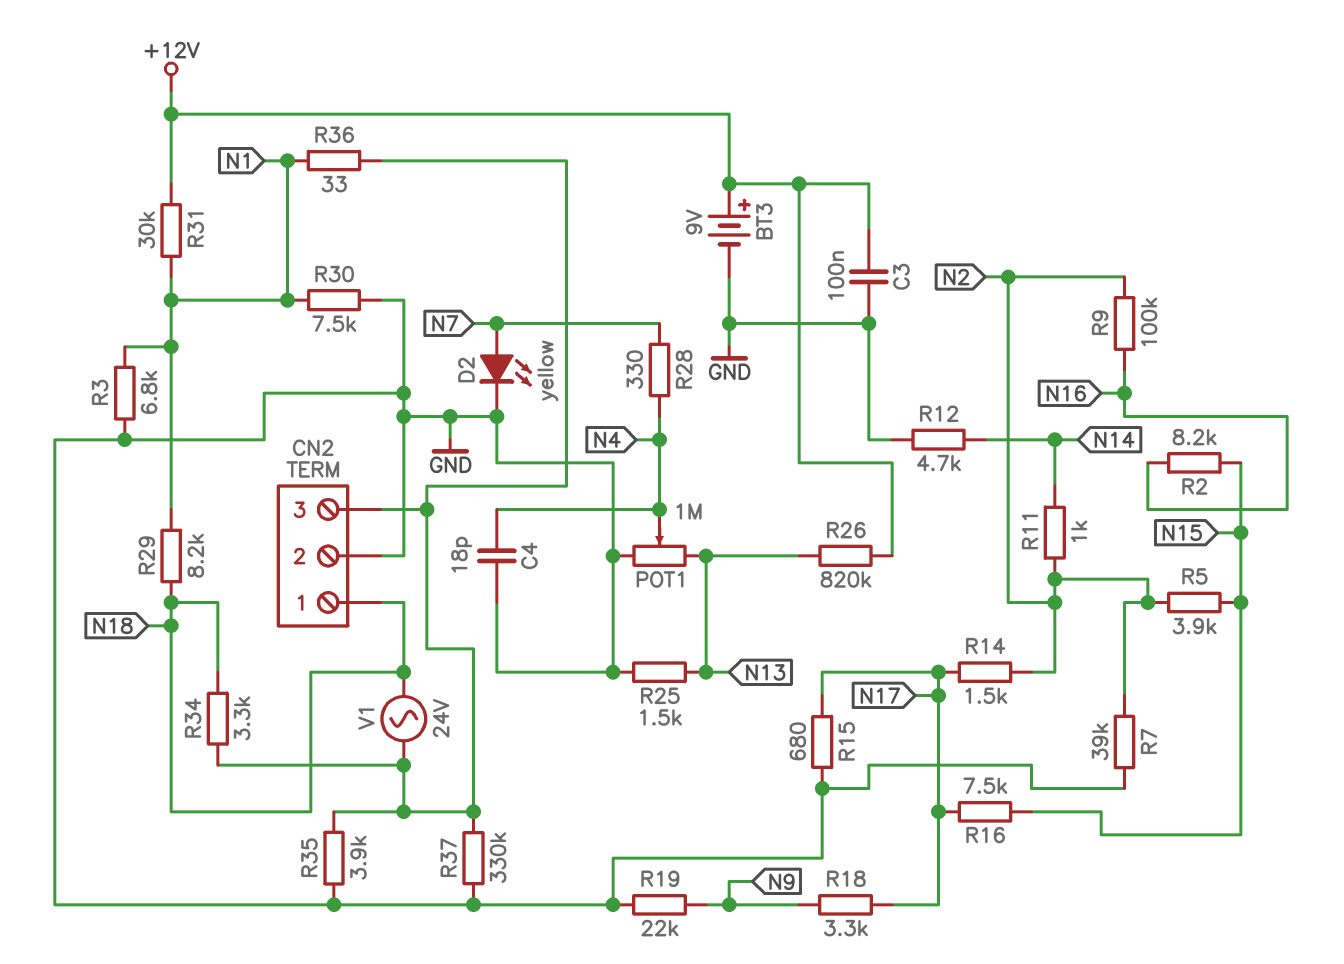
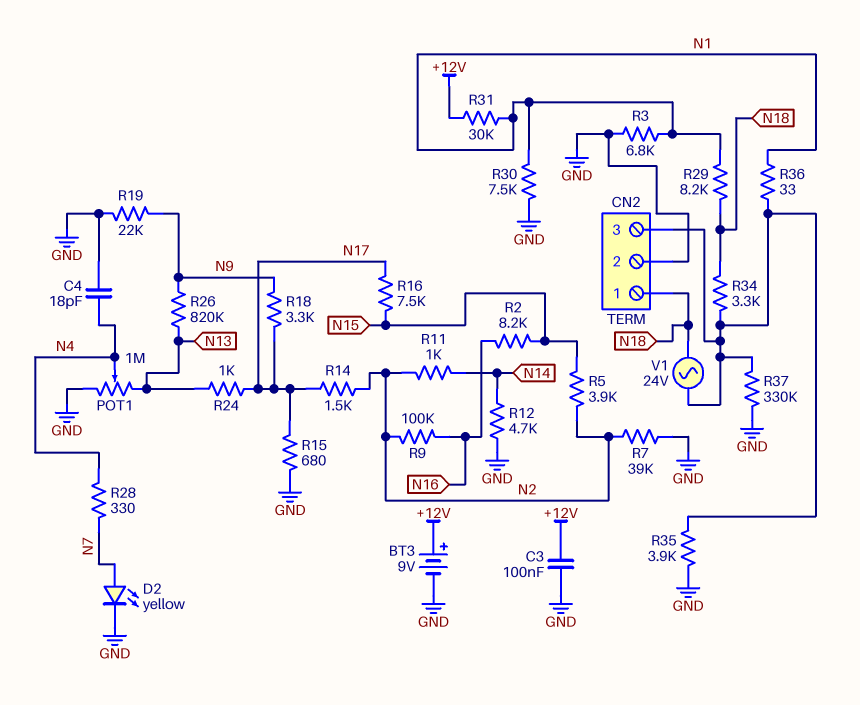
R24: none -> 1k (N13, N17)
R25: 1.5k (GND, N13) -> none
R26: 820k (+12V, N13) -> 820k (N9, N13)

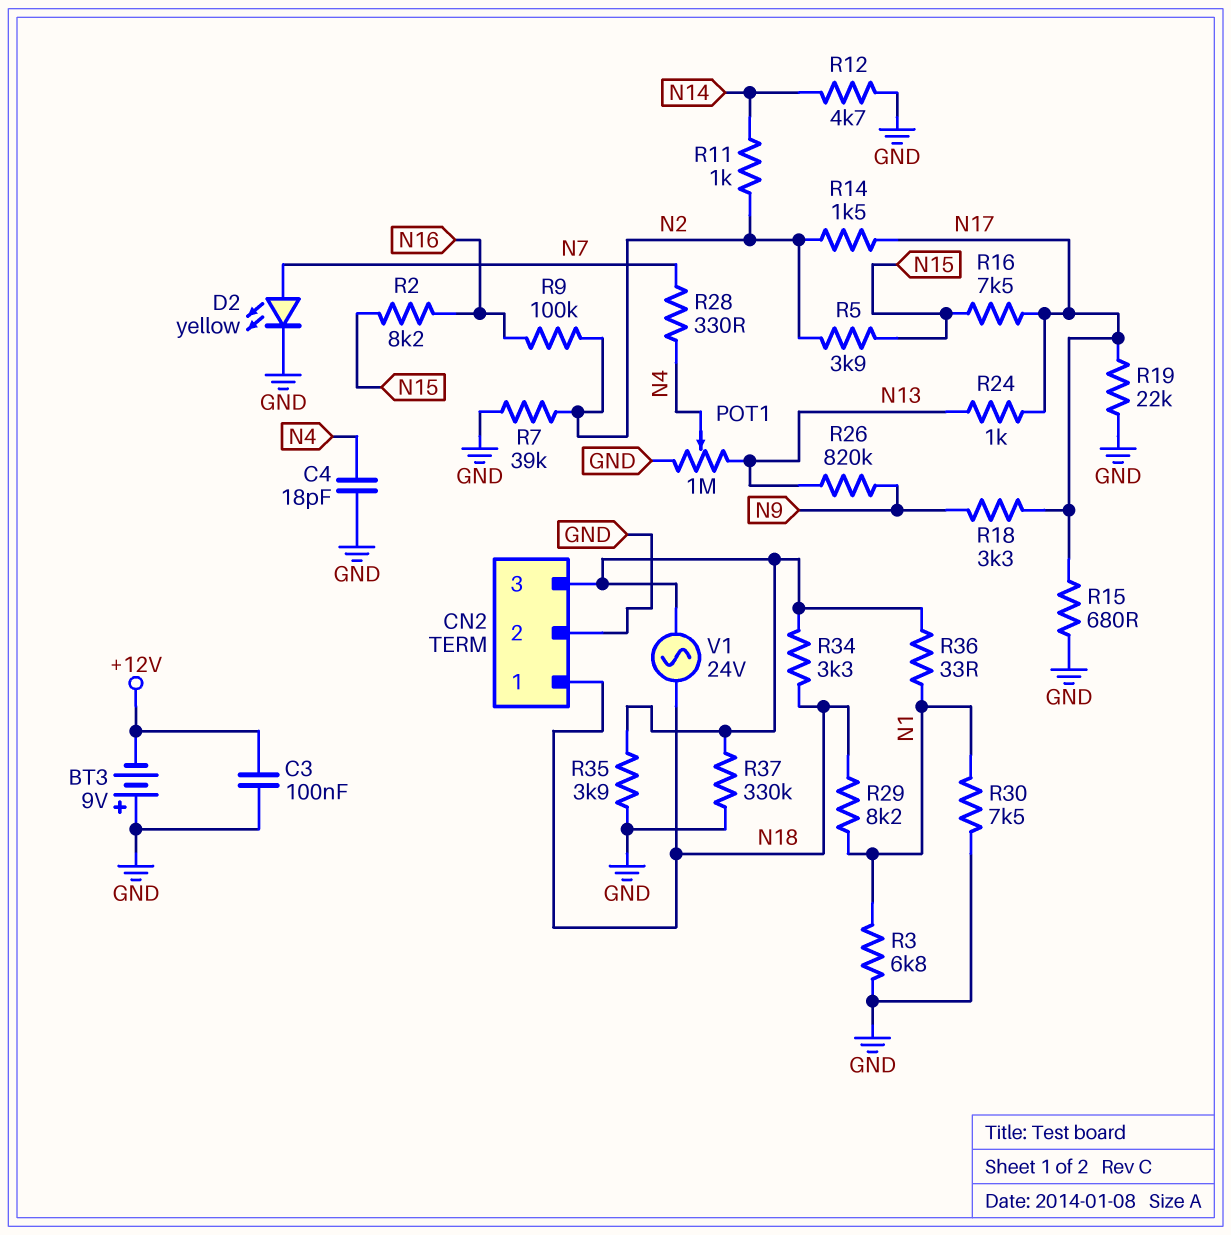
BT3: 9V (plus +12V, minus GND) -> 9V (plus GND, minus +12V)
R19: 22k (GND, N9) -> 22k (GND, N17)
R31: 30k (+12V, N1) -> none

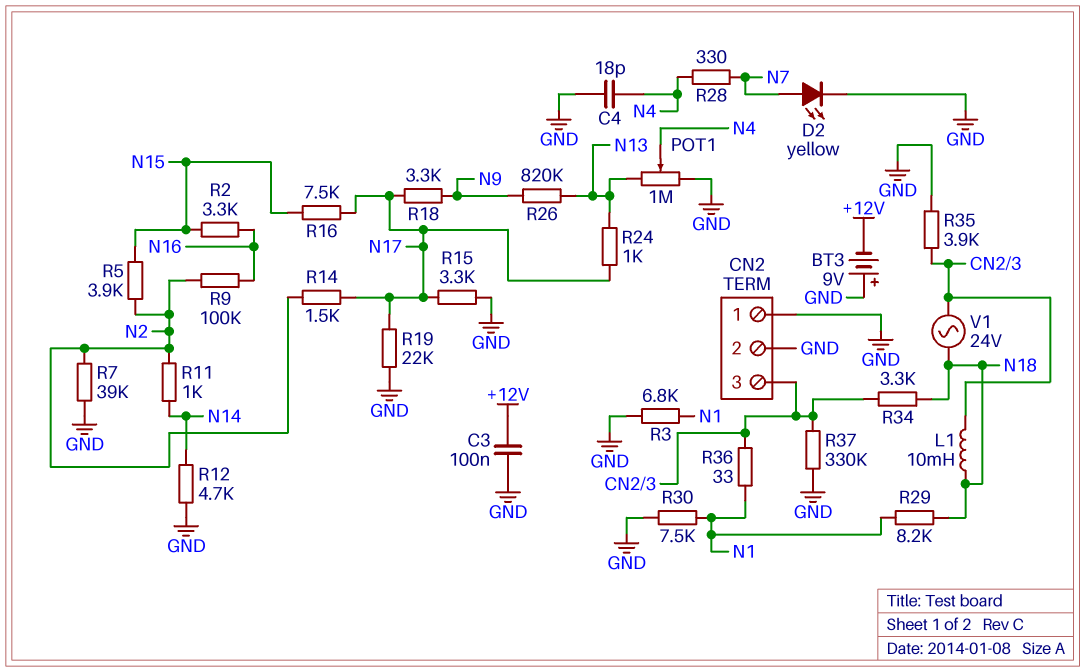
CN2 pin 1: N18 -> GND
L1: none -> 10mH (CN2/3, N18)
R2: 8.2k (N15, N16) -> 3.3k (N15, N16)
R15: 680 (GND, N17) -> 3.3k (GND, N17)

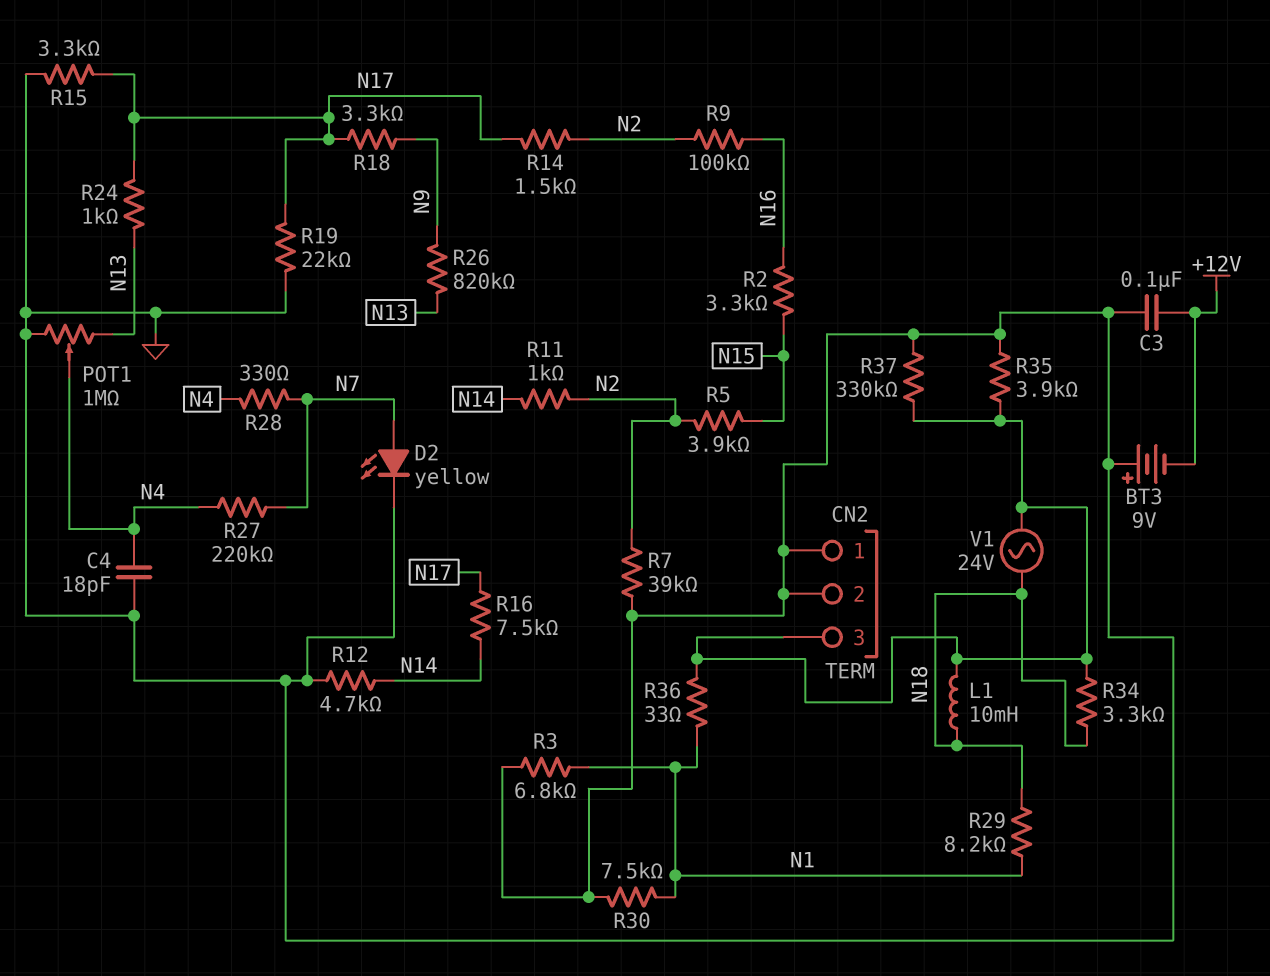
R16: 7.5k (N15, N17) -> 7.5k (N14, N17)
R27: none -> 220k (N4, N7)

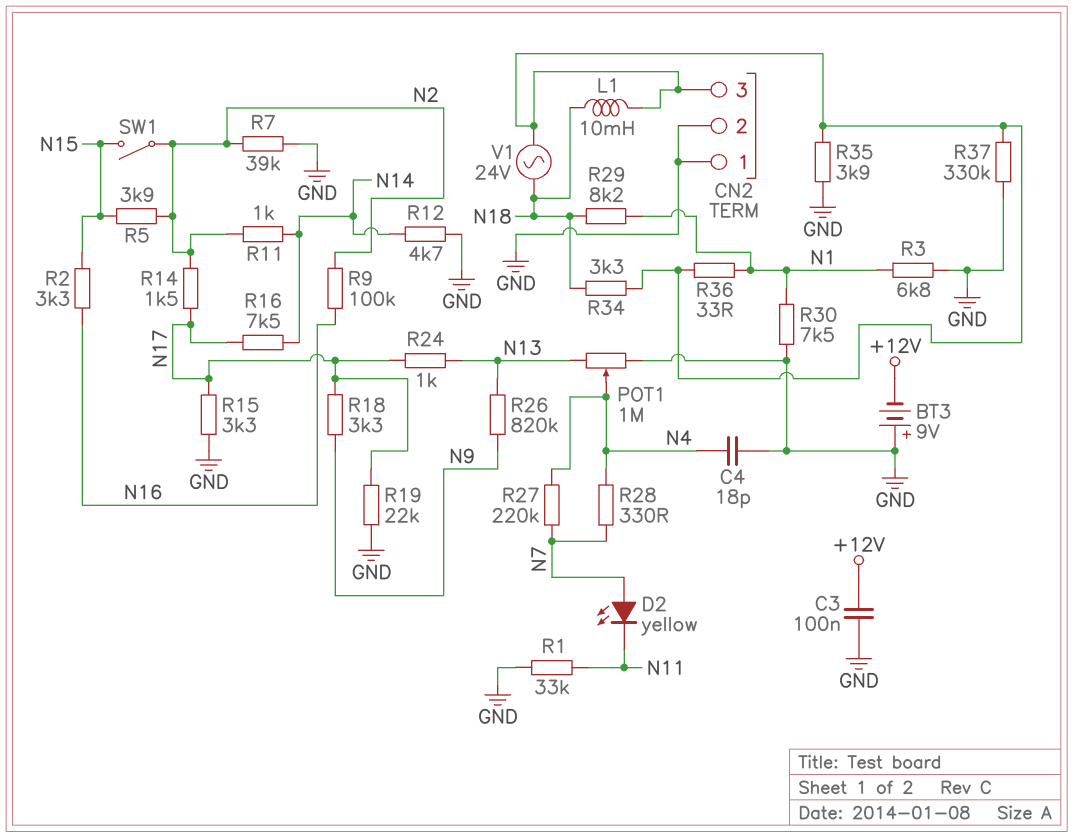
D2: LED yellow (A N7, K GND) -> LED yellow (A N7, K N11)
R1: none -> 33k (GND, N11)
SW1: none -> switch (N2, N15)

